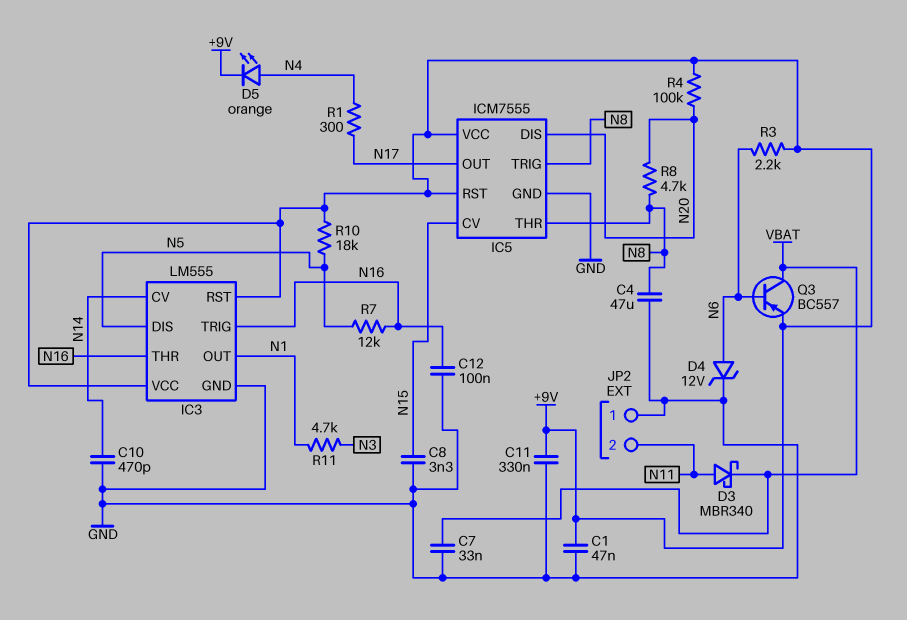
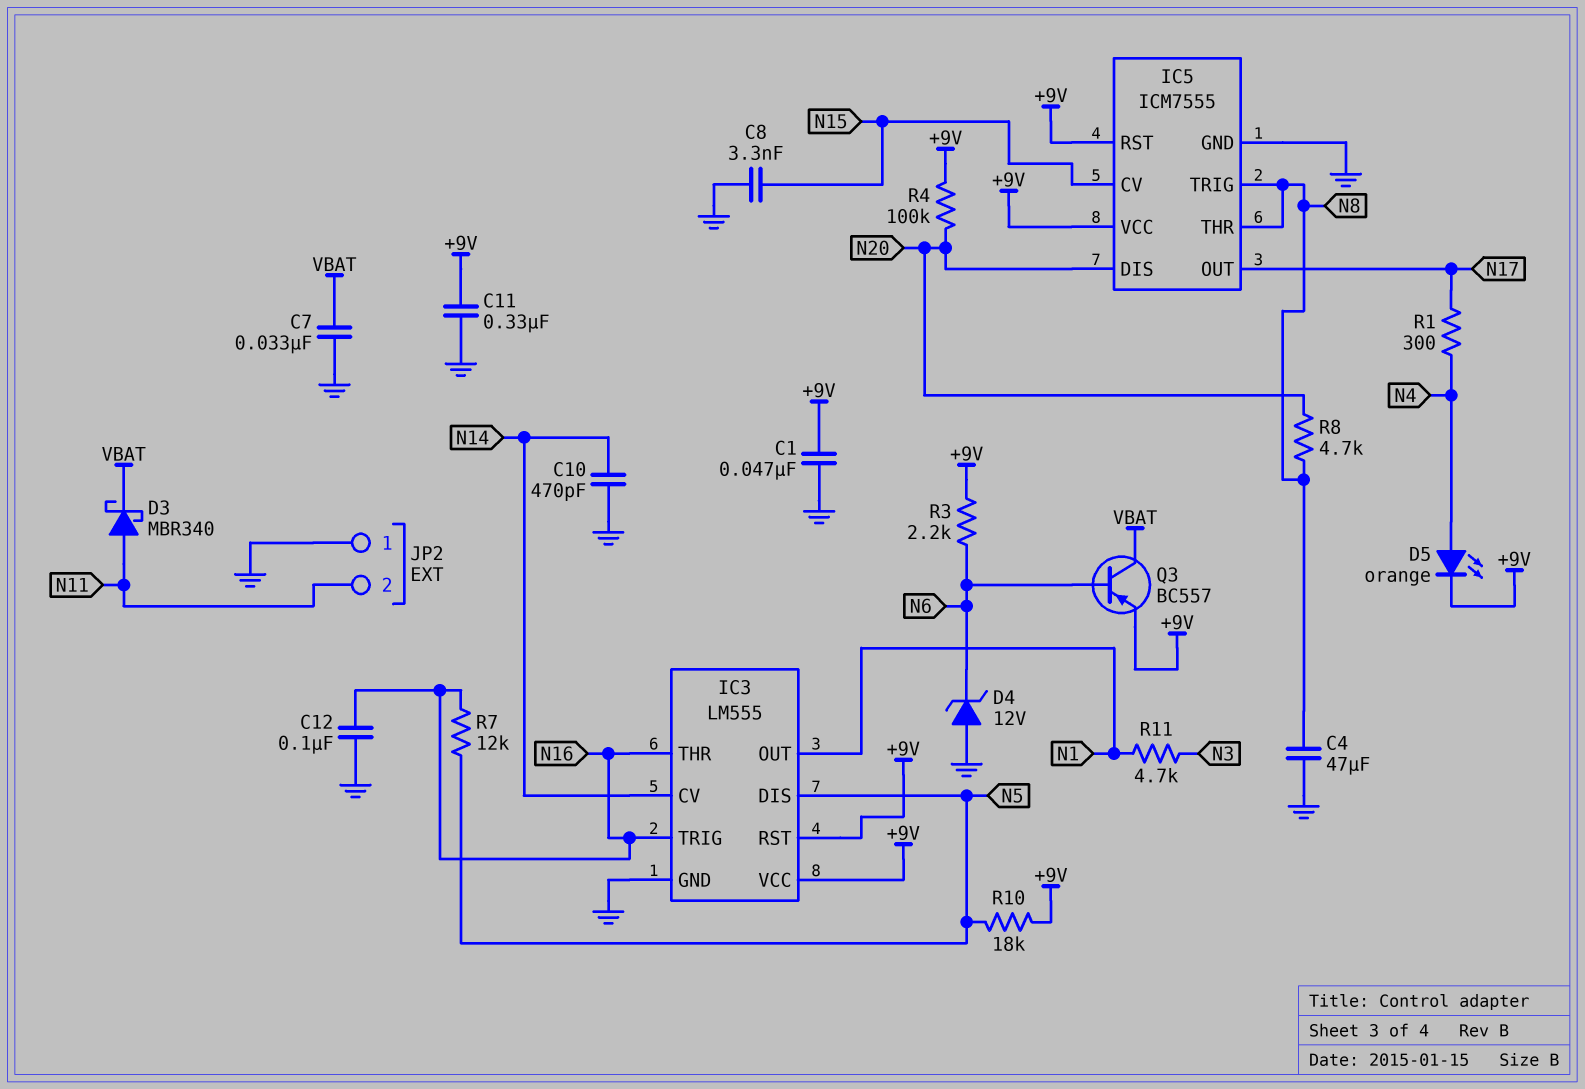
D4: zener 12V (A N6, K GND) -> zener 12V (A GND, K N6)

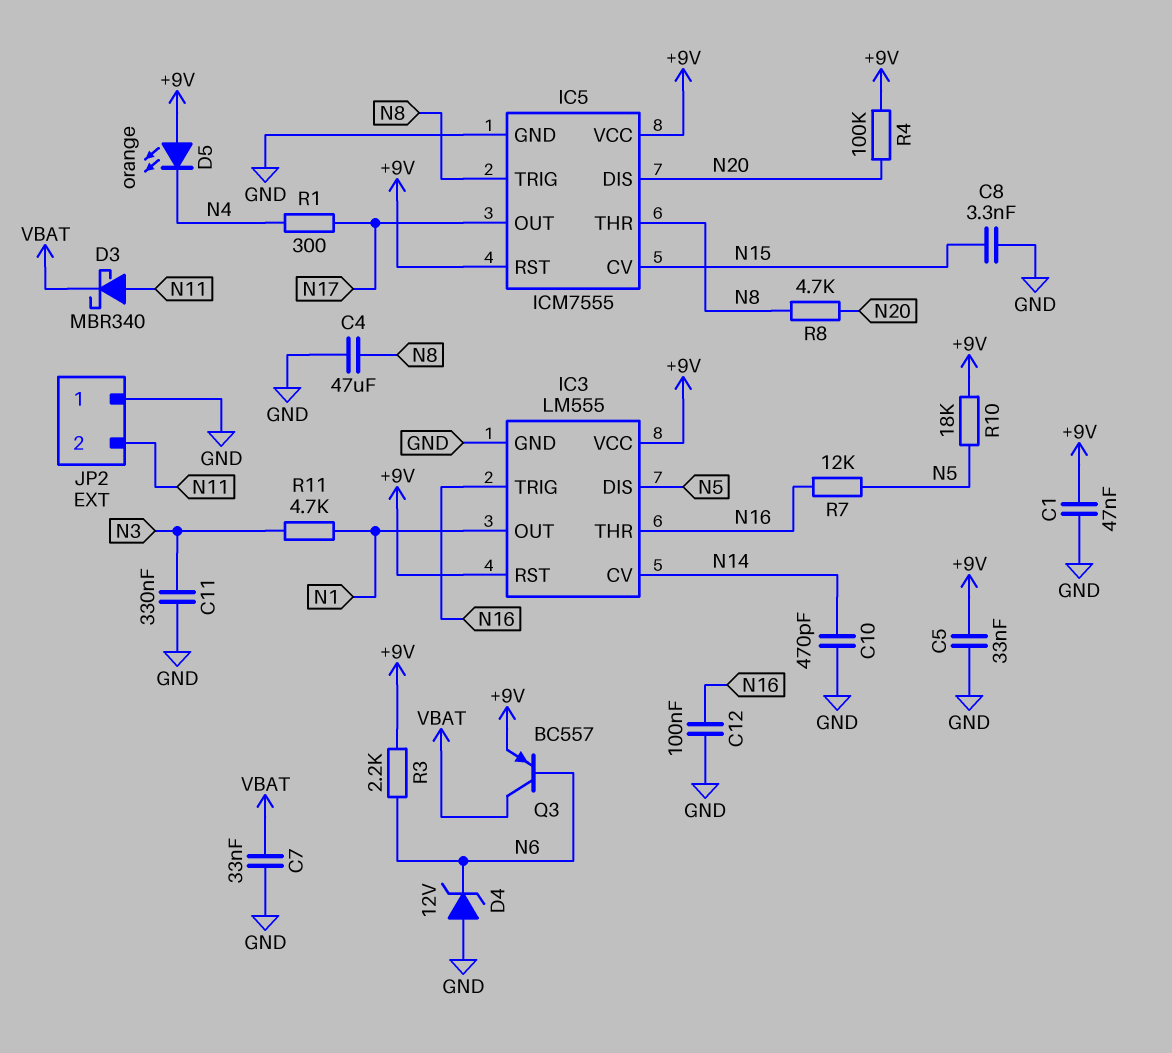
C5: none -> 33nF (+9V, GND)
C11: 330nF (+9V, GND) -> 330nF (GND, N3)
D5: LED orange (A N4, K +9V) -> LED orange (A +9V, K N4)

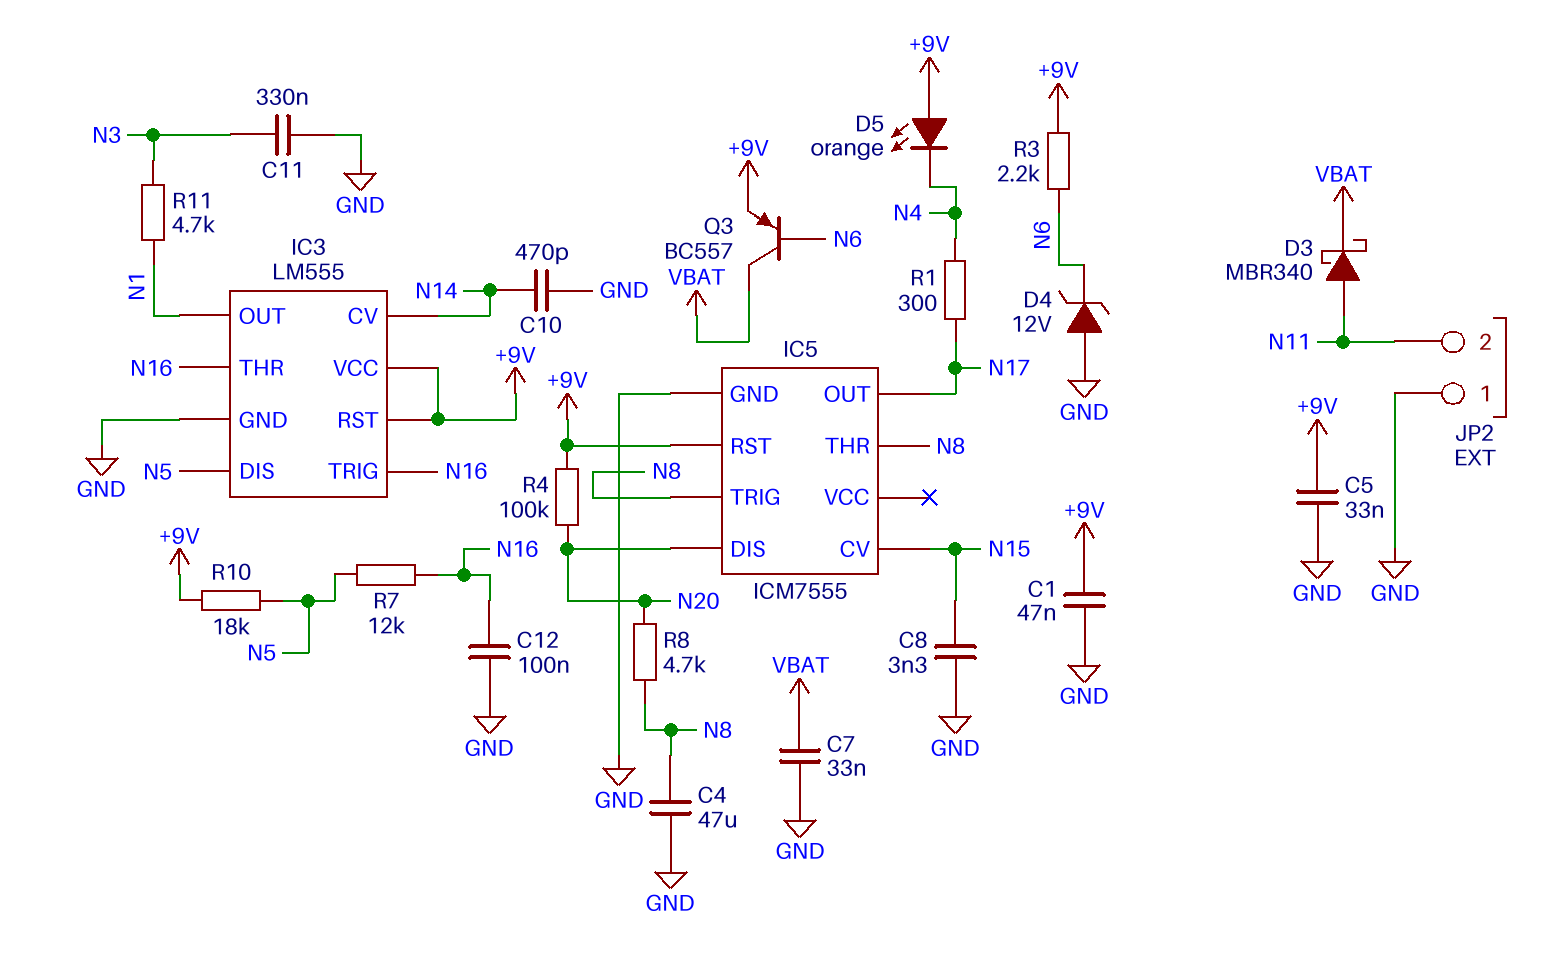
IC5 pin VCC: +9V -> none

